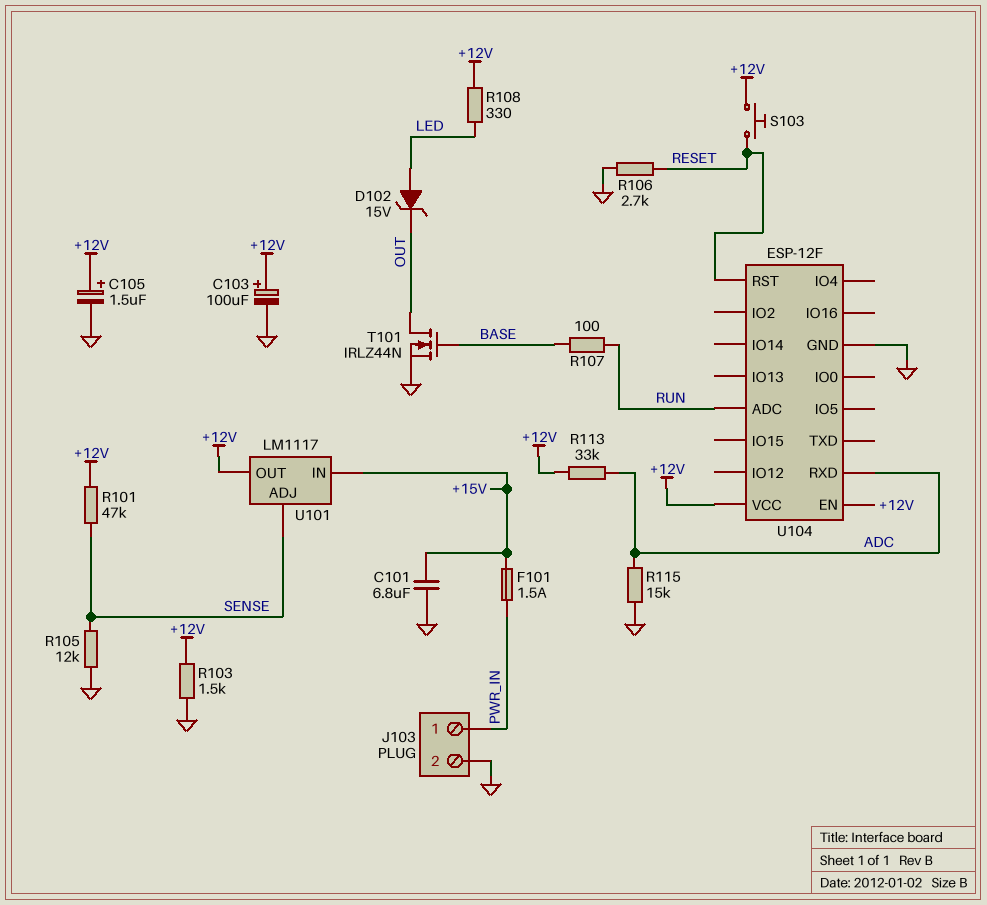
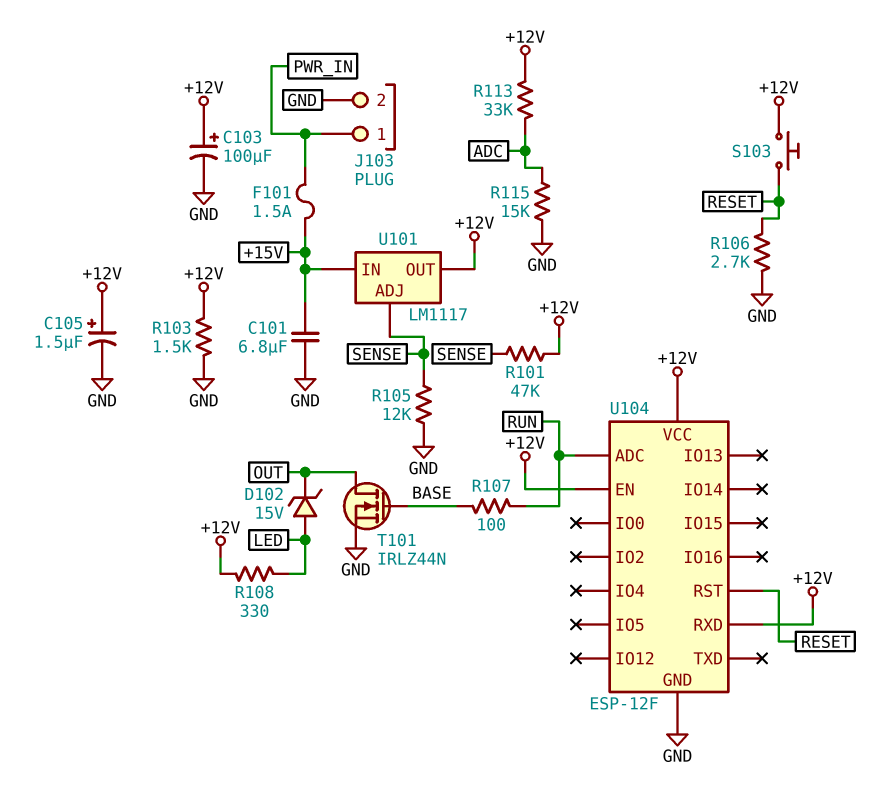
U104 pin RXD: ADC -> +12V

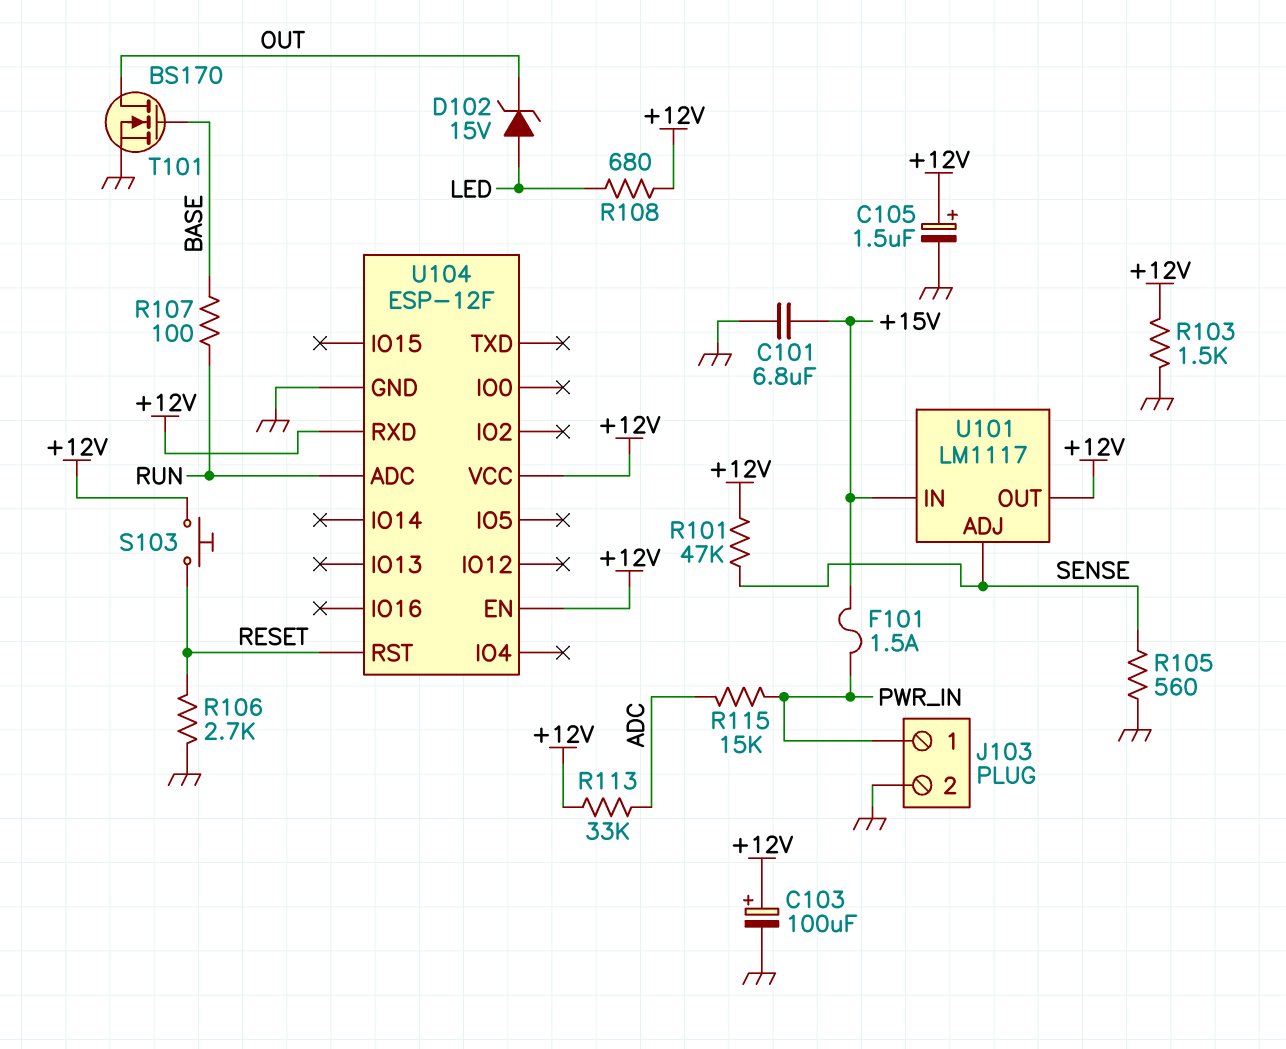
R105: 12k (GND, SENSE) -> 560 (GND, SENSE)
R108: 330 (+12V, LED) -> 680 (+12V, LED)
R115: 15k (ADC, GND) -> 15k (ADC, PWR_IN)
T101: NMOS IRLZ44N (G BASE, D OUT, S GND) -> NMOS BS170 (G BASE, D OUT, S GND)

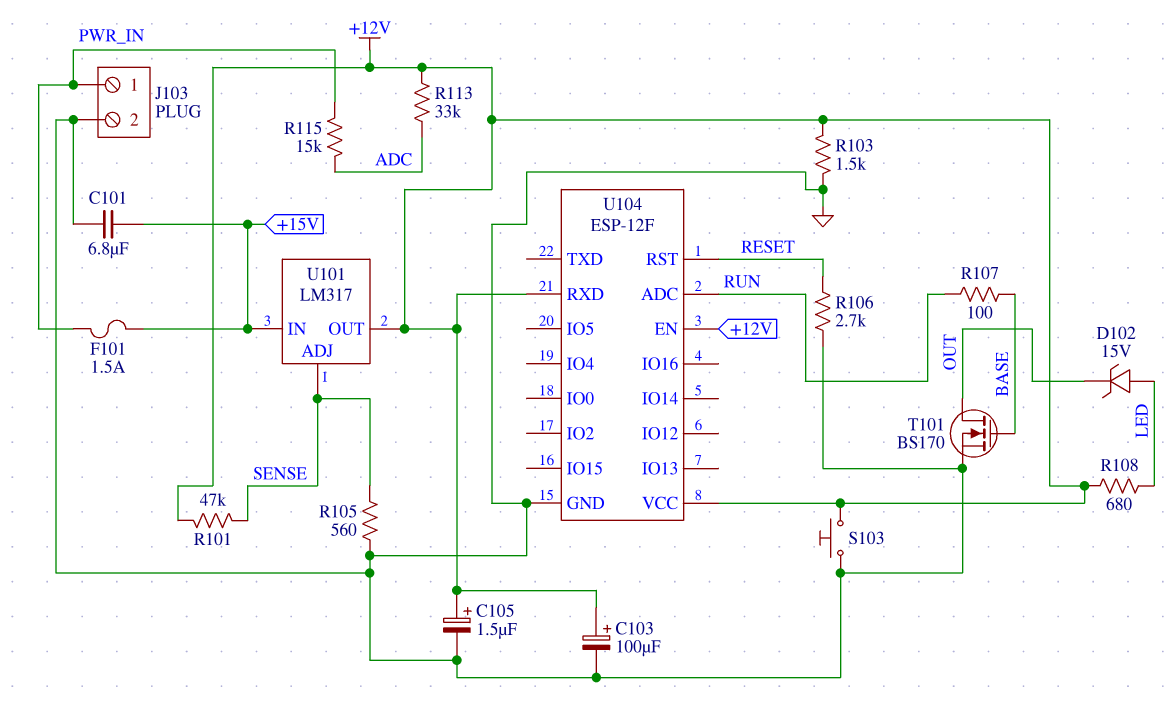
S103: button (+12V, RESET) -> button (+12V, GND)
U101: LM1117 -> LM317

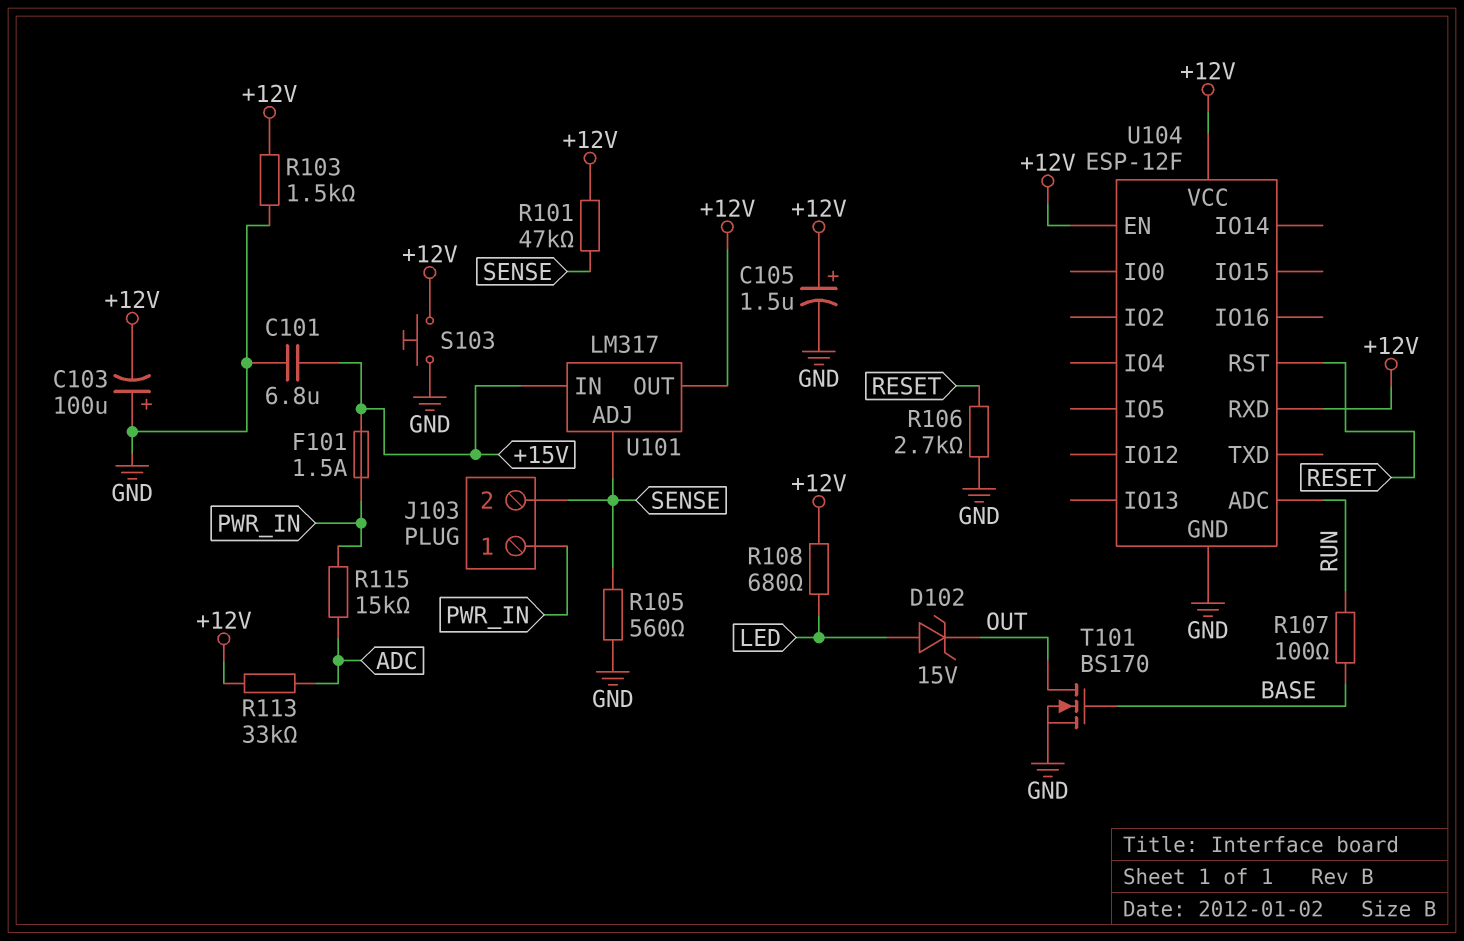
C103: 100uF (plus +12V, minus GND) -> 100uF (plus GND, minus +12V)
J103 pin 2: GND -> SENSE

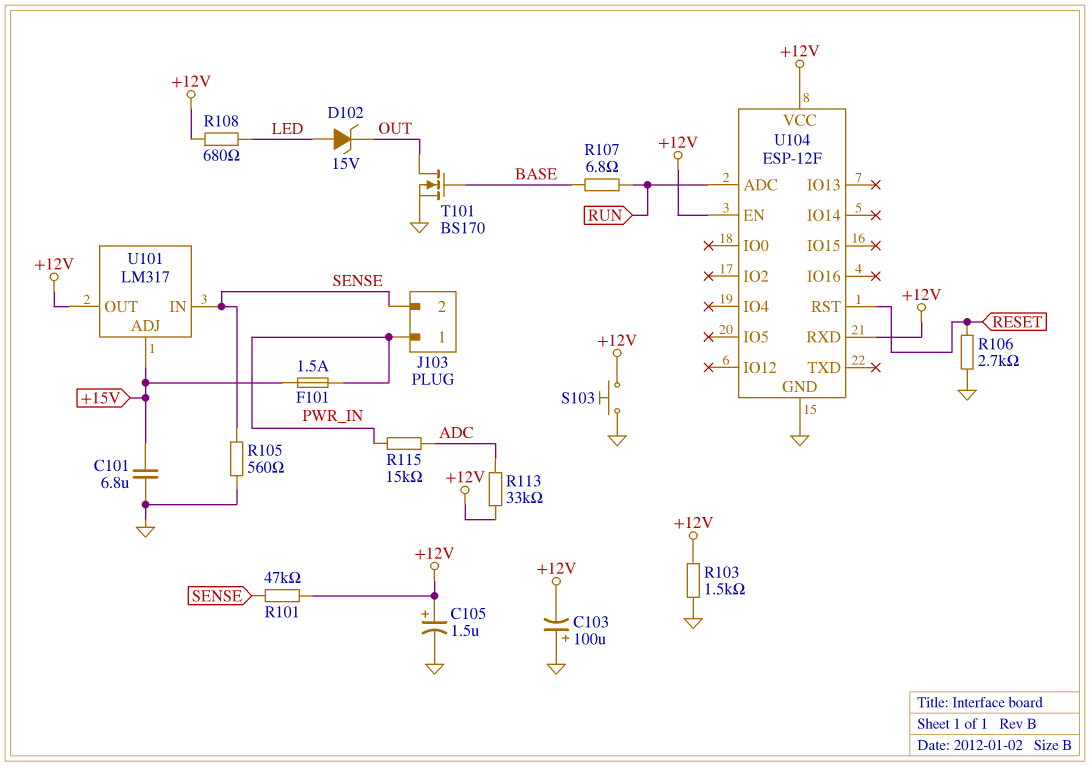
R107: 100 (BASE, RUN) -> 6.8 (BASE, RUN)
U101 pin ADJ: SENSE -> +15V
U101 pin IN: +15V -> SENSE

